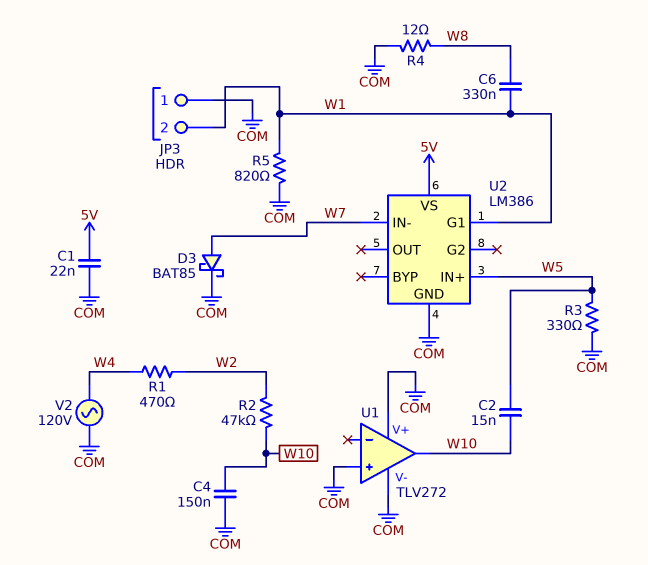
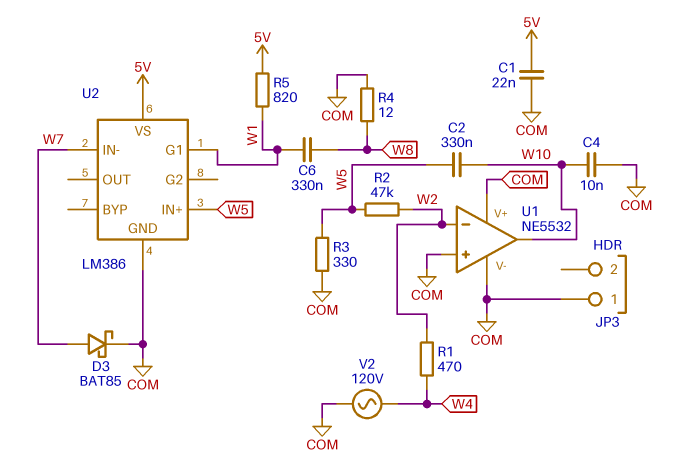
C2: 15nF (W5, W10) -> 330nF (W5, W10)
C4: 150nF (COM, W10) -> 10nF (COM, W10)
JP3 pin 2: W1 -> none
R2: 47k (W2, W10) -> 47k (W2, W5)
R5: 820 (COM, W1) -> 820 (5V, W1)
U1: TLV272 -> NE5532
U1 pin in-: none -> W2

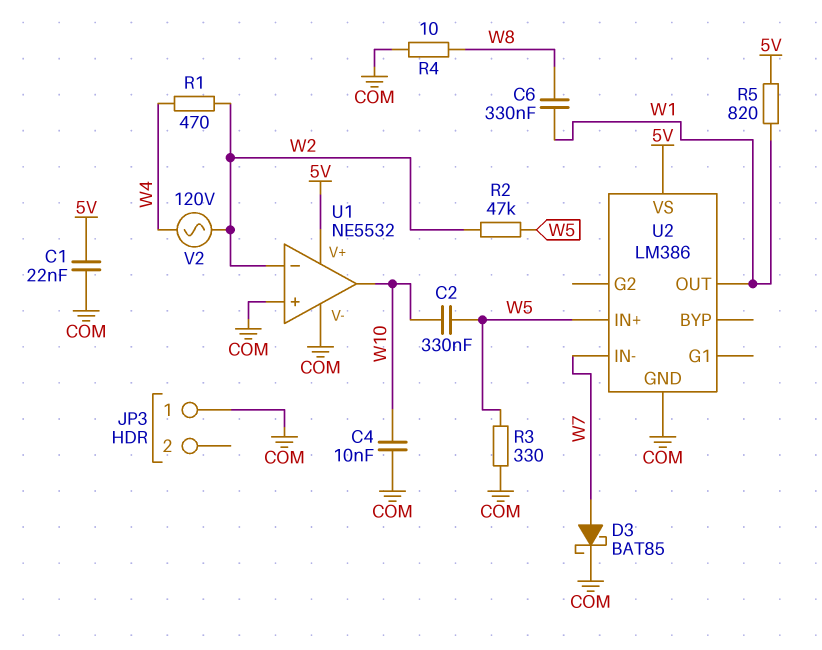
R4: 12 (COM, W8) -> 10 (COM, W8)
U1 pin V+: COM -> 5V
U2 pin G1: W1 -> none
U2 pin OUT: none -> W1
V2: AC 120V (COM, W4) -> AC 120V (W2, W4)

